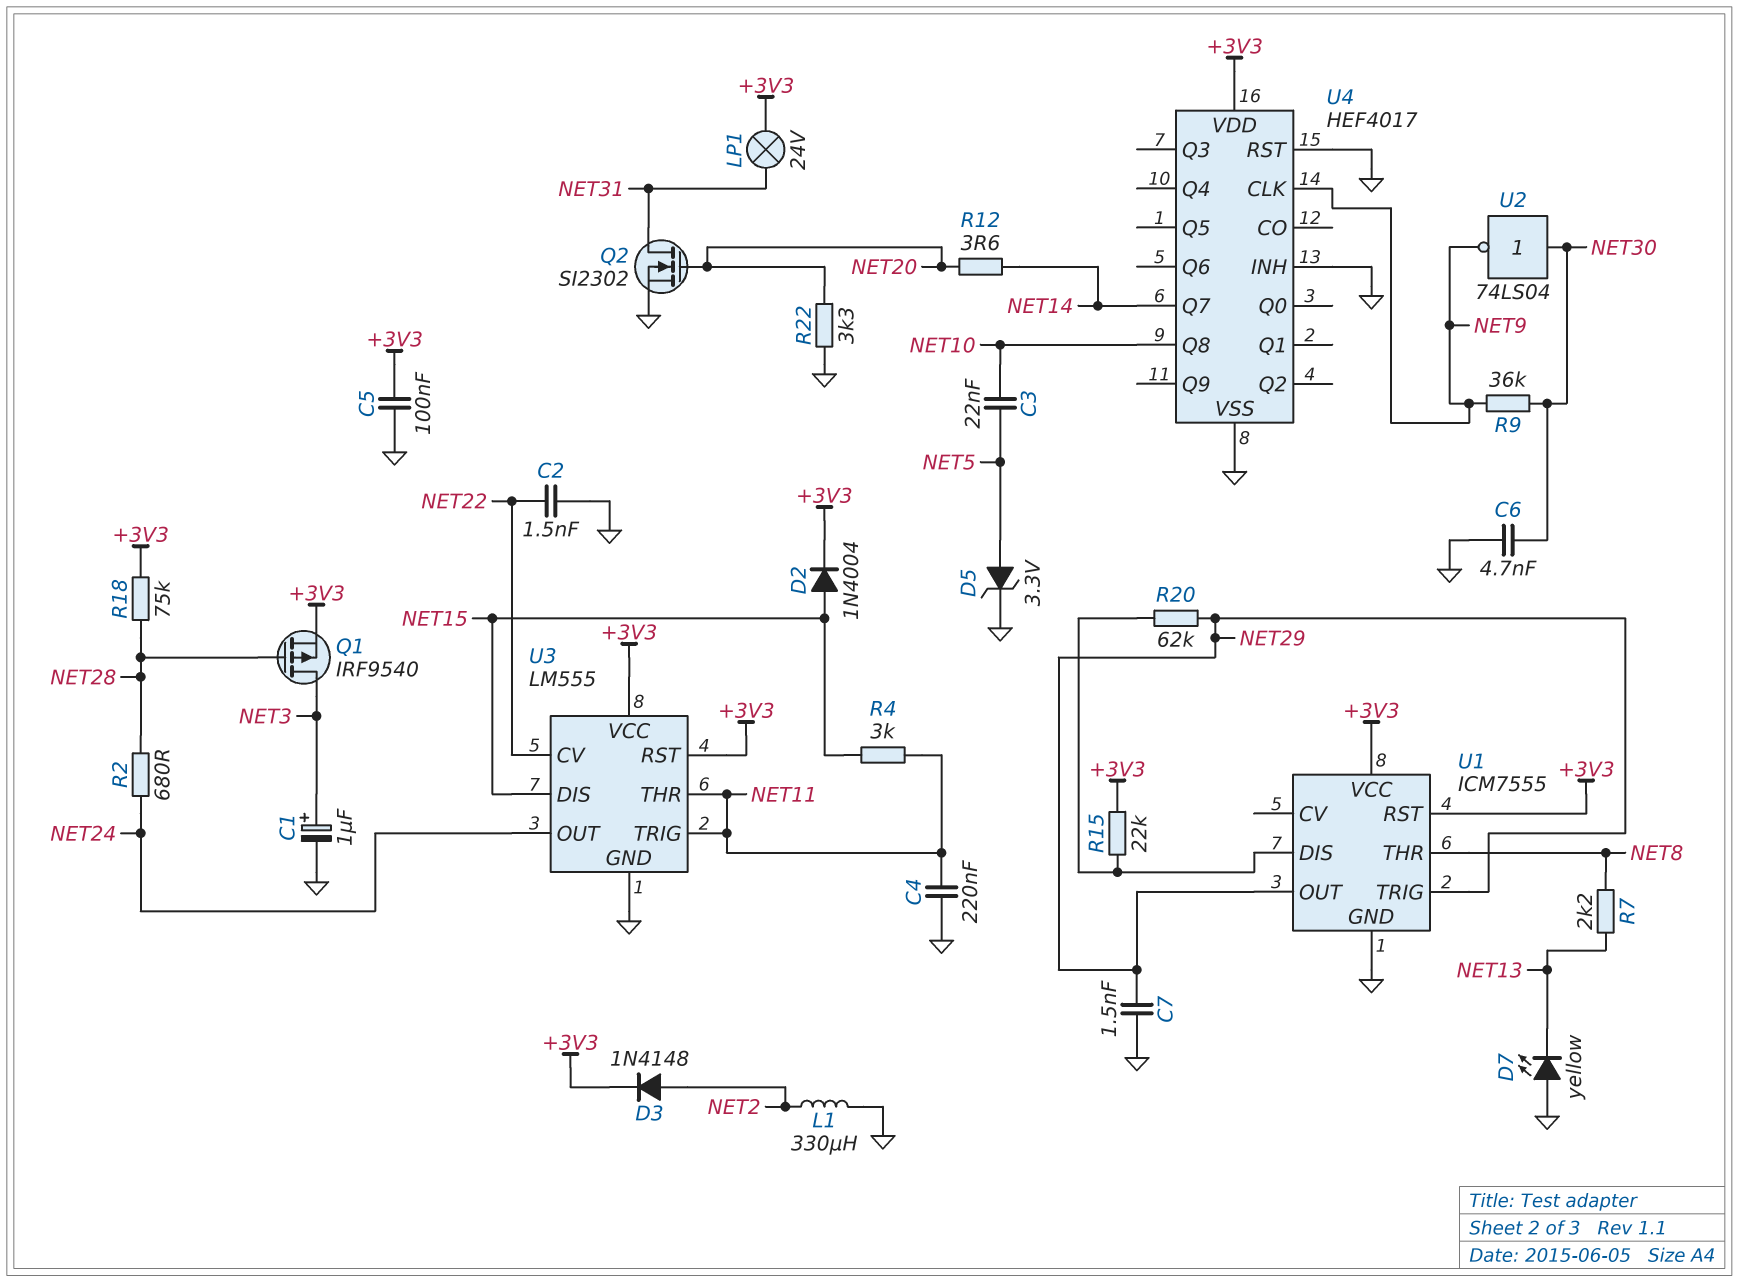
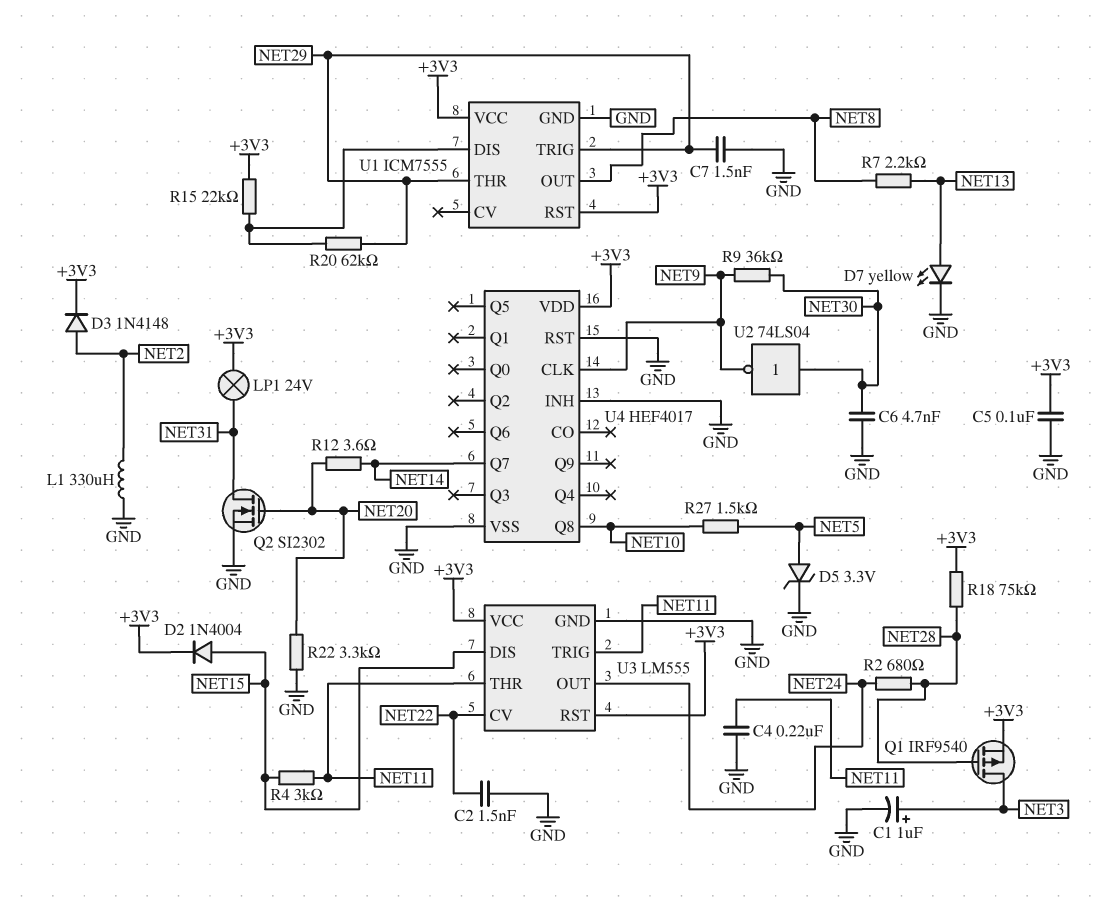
C3: 22nF (NET5, NET10) -> none
D7: LED yellow (A GND, K NET13) -> LED yellow (A NET13, K GND)
R27: none -> 1.5k (NET5, NET10)
U1 pin OUT: NET29 -> NET8
U1 pin THR: NET8 -> NET29

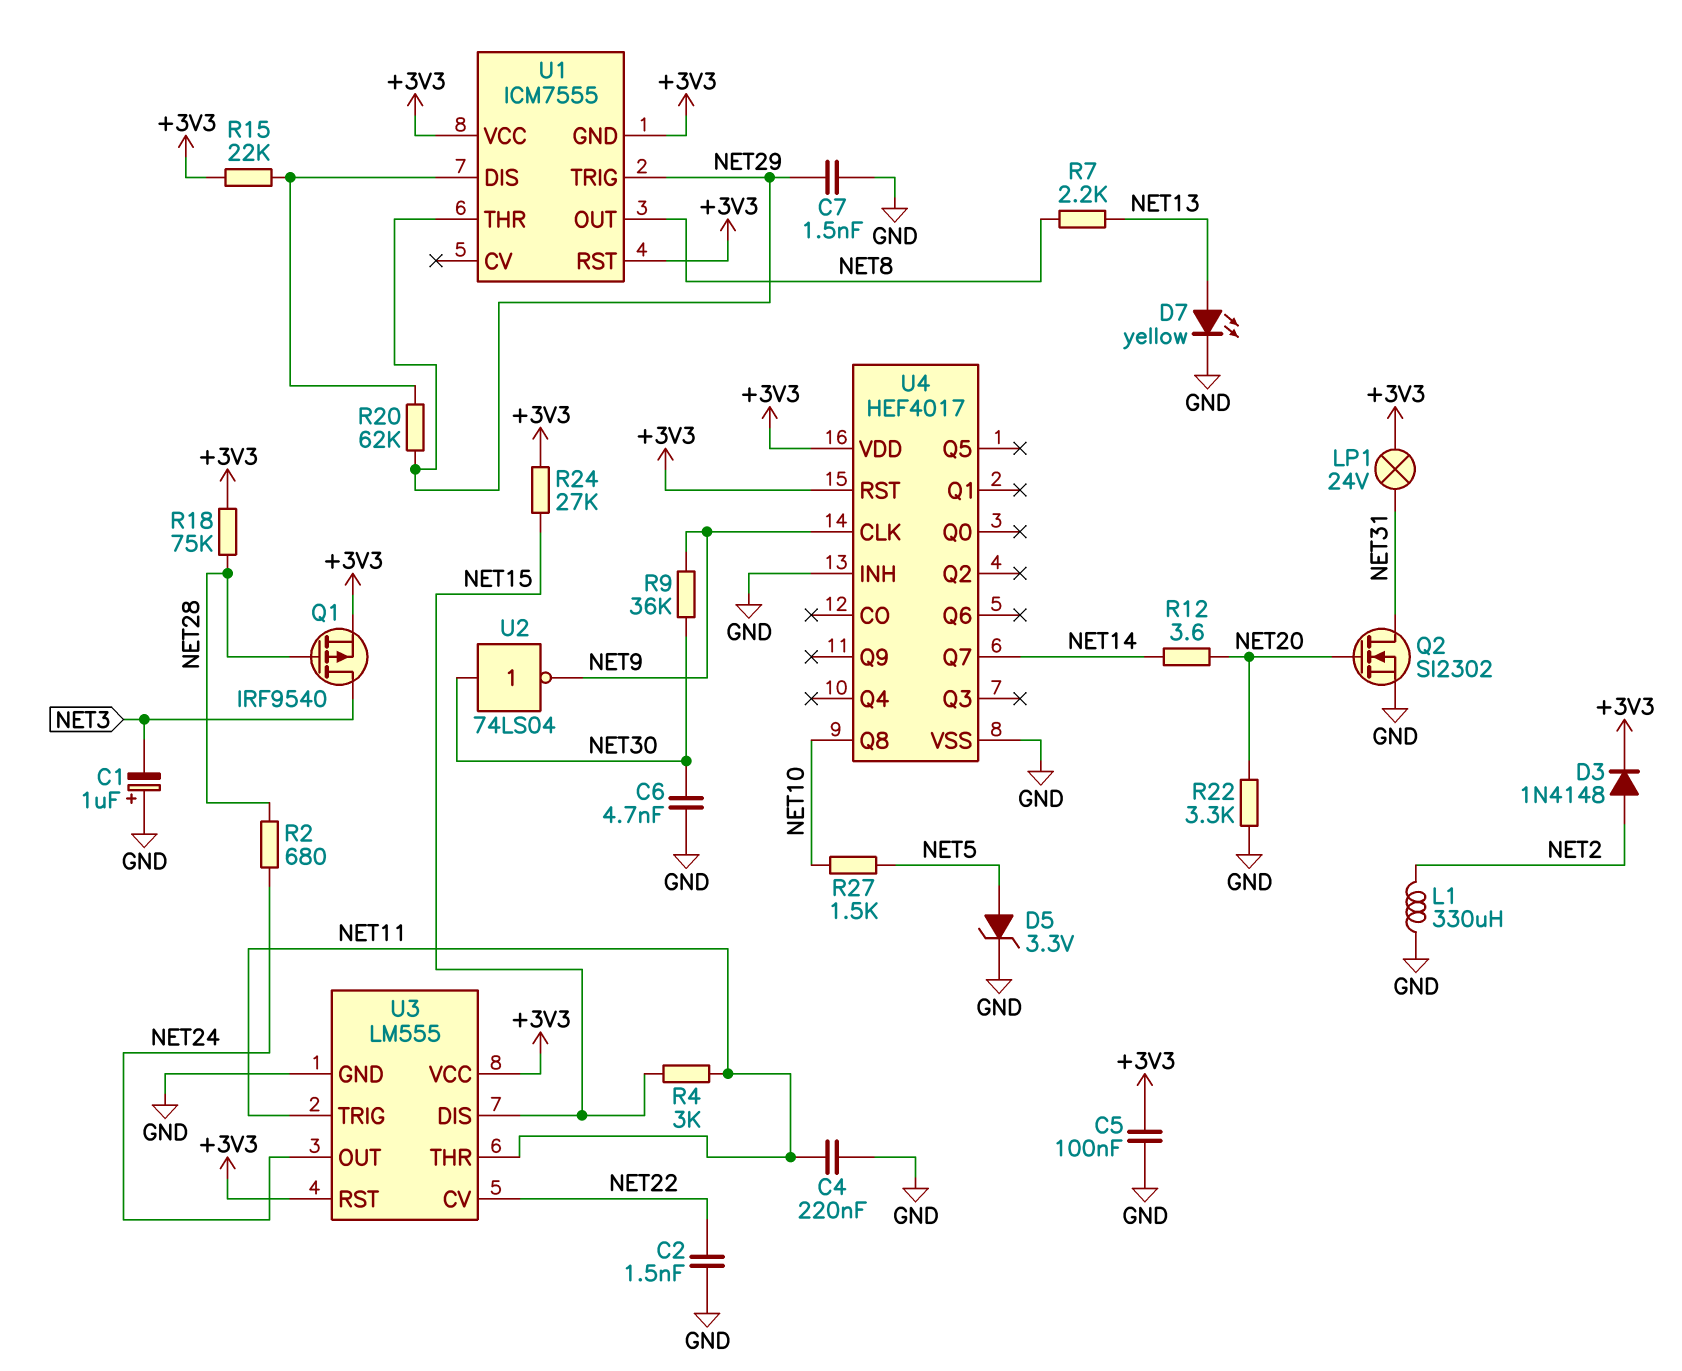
C1: 1uF (plus NET3, minus GND) -> 1uF (plus GND, minus NET3)
D2: diode 1N4004 (A NET15, K +3V3) -> none
R24: none -> 27k (+3V3, NET15)
U1 pin GND: GND -> +3V3
U4 pin RST: GND -> +3V3

